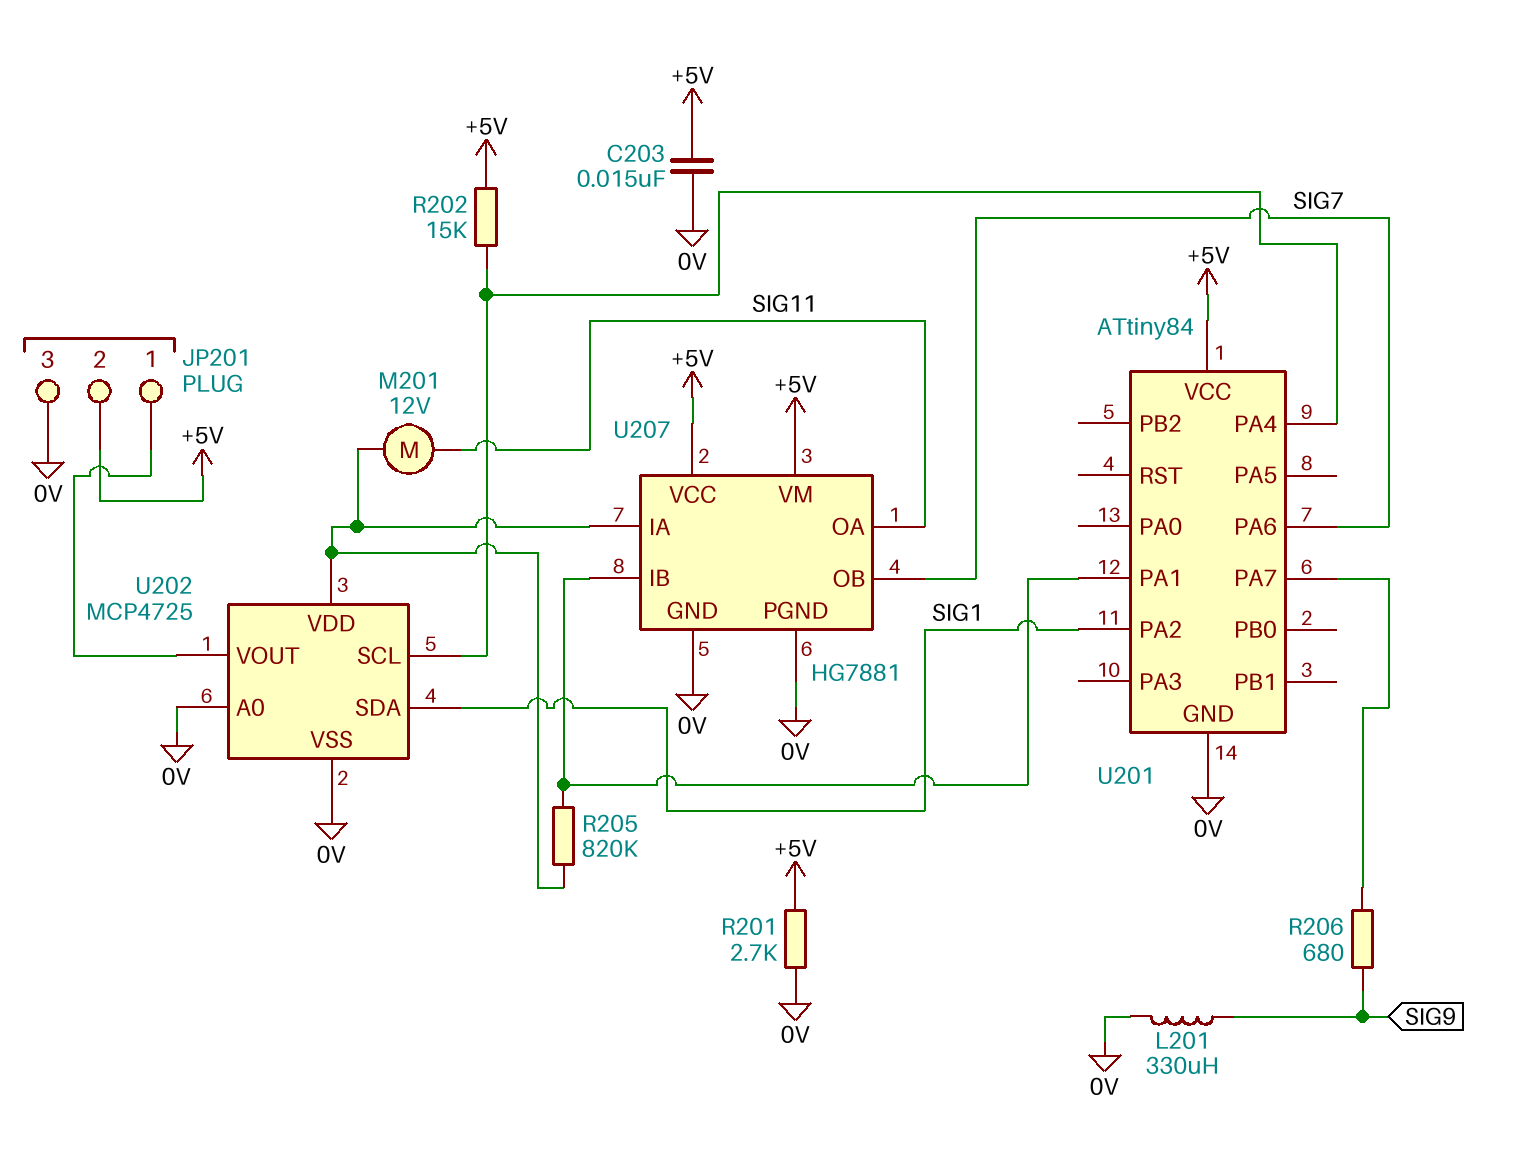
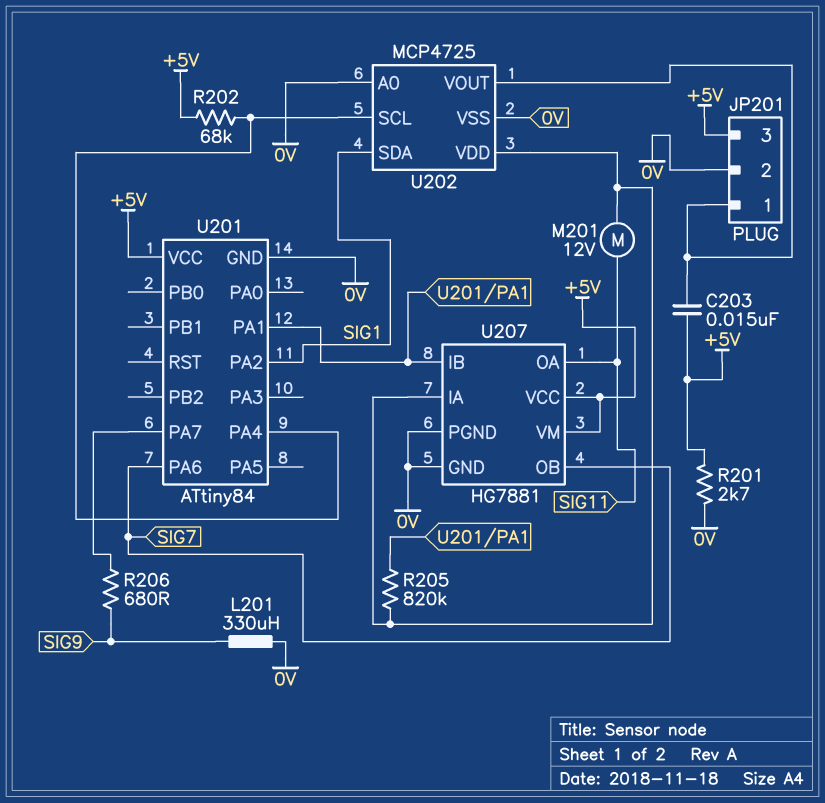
C203: 15nF (+5V, 0V) -> 15nF (+5V, JP201/1)
JP201 pin 2: +5V -> 0V
JP201 pin 3: 0V -> +5V
R202: 15k (+5V, U201/PA4) -> 68k (+5V, U201/PA4)

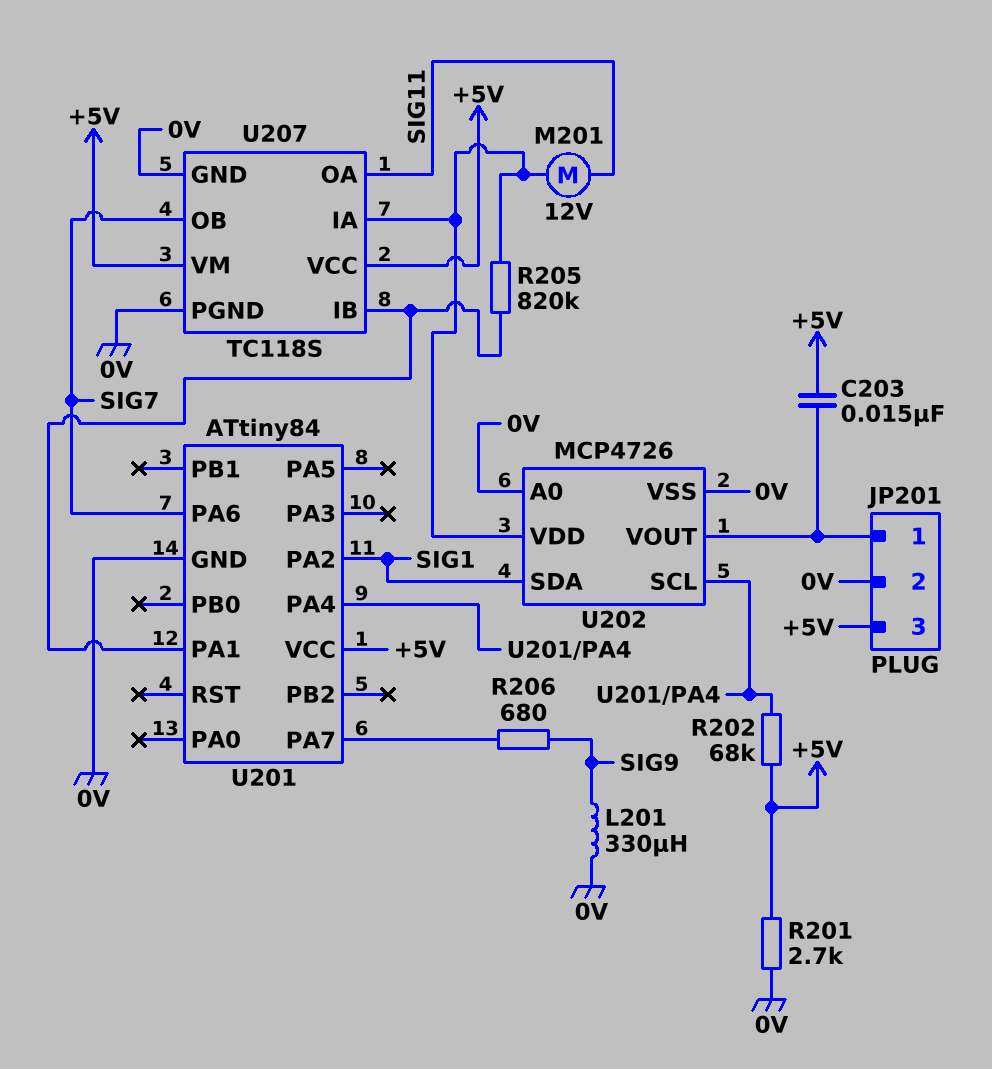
U202: MCP4725 -> MCP4726
U207: HG7881 -> TC118S

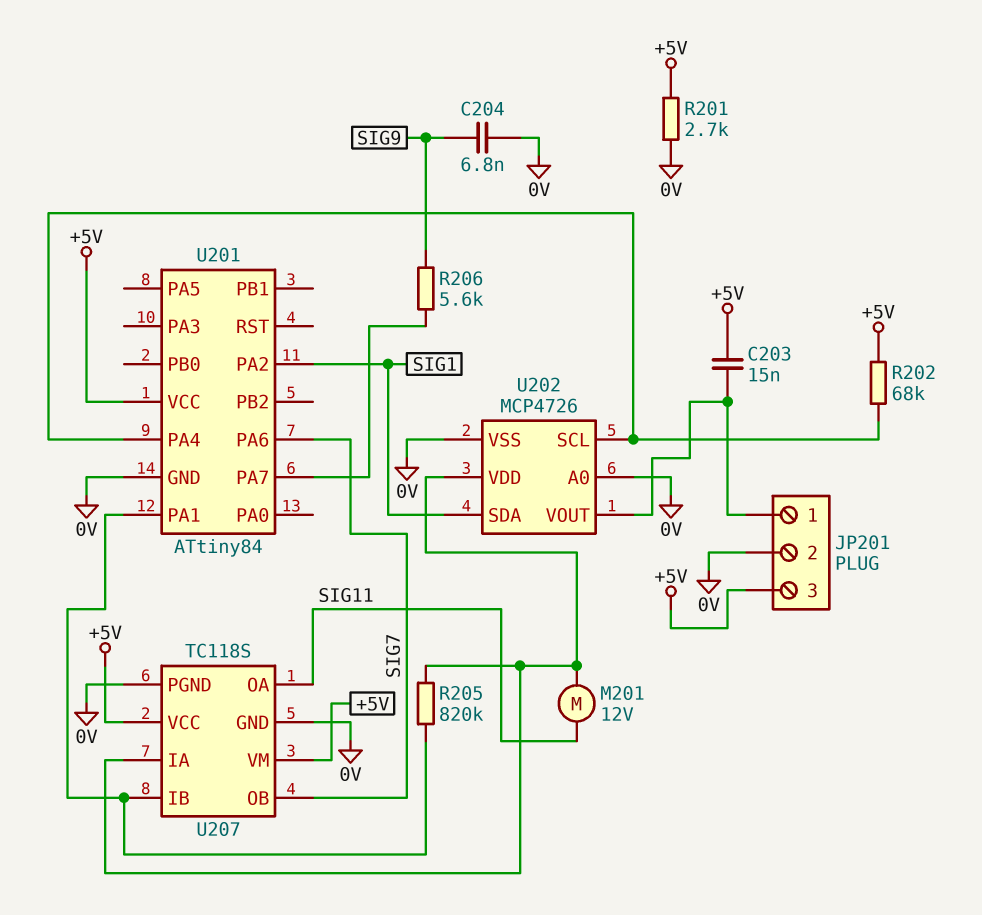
C204: none -> 6.8nF (0V, SIG9)
L201: 330uH (0V, SIG9) -> none
R206: 680 (SIG9, U201/PA7) -> 5.6k (SIG9, U201/PA7)

